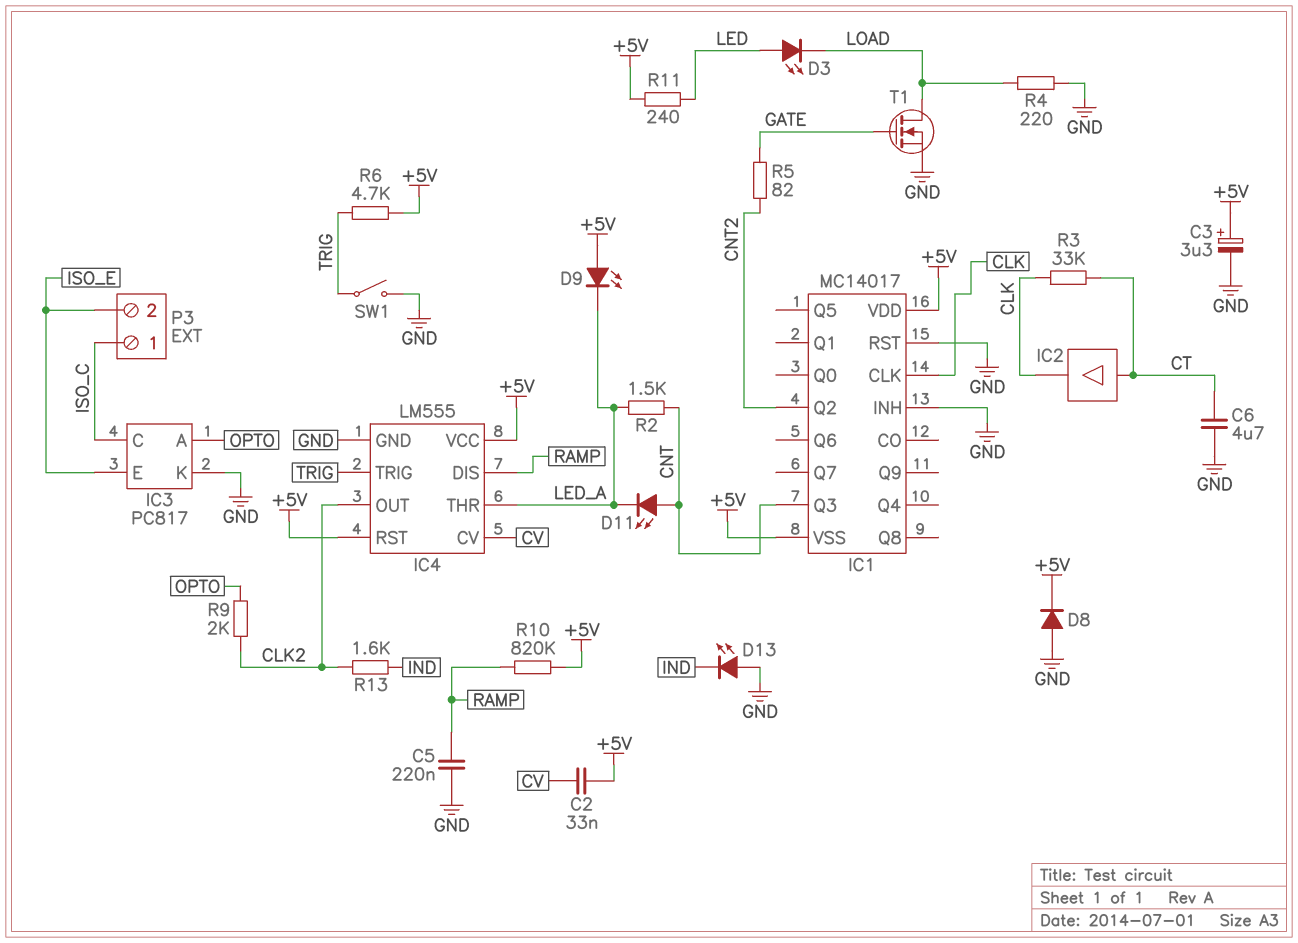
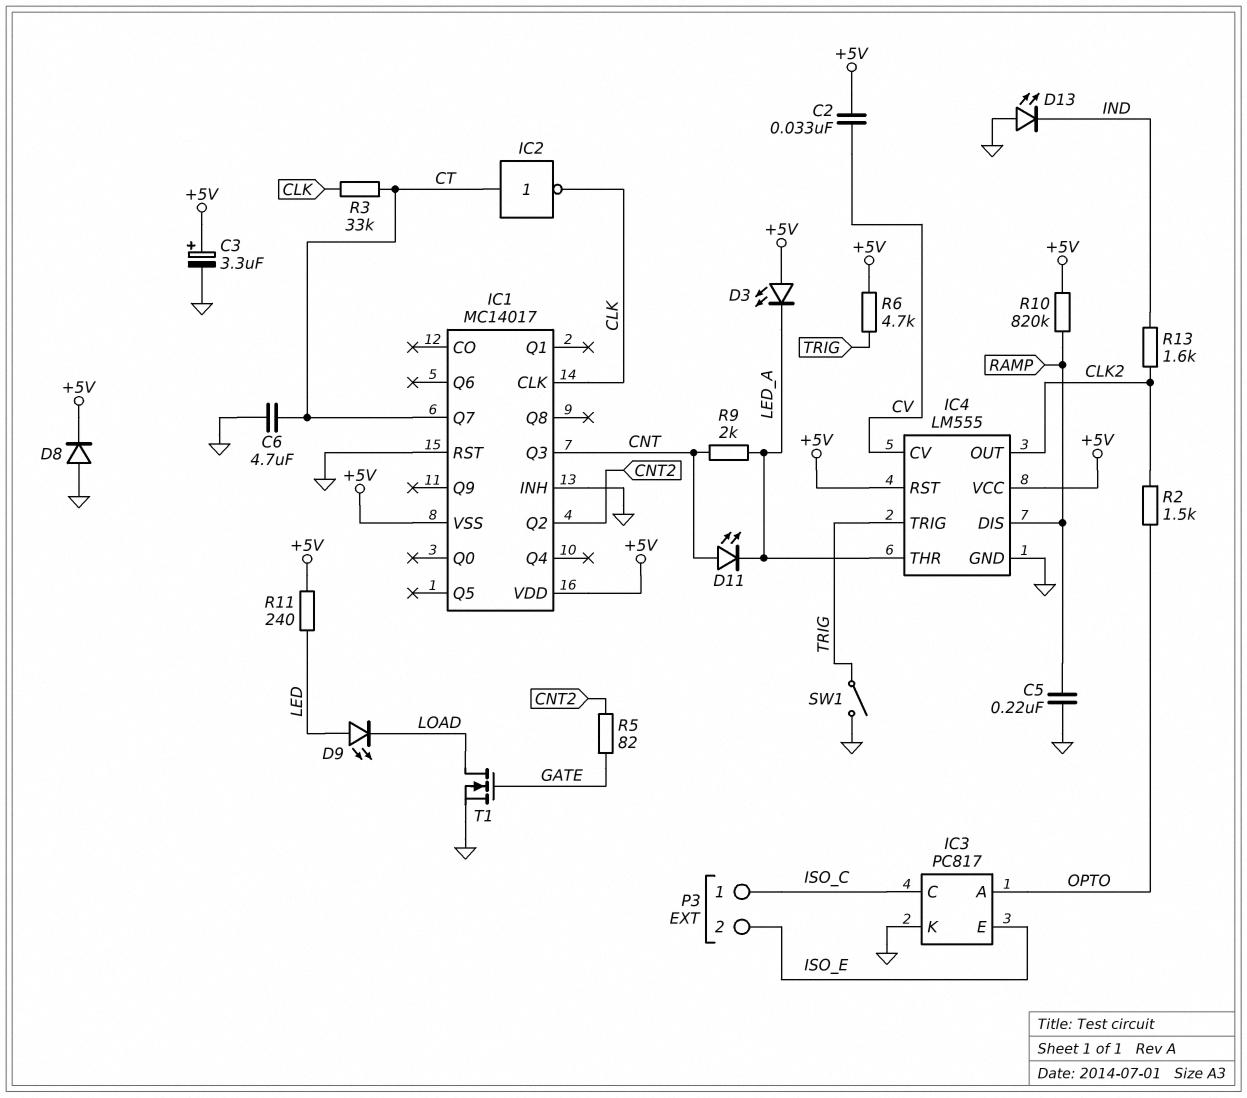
D3: LED (A LED, K LOAD) -> LED (A +5V, K LED_A)
D9: LED (A +5V, K LED_A) -> LED (A LED, K LOAD)
IC1 pin Q7: none -> CT
IC2: buffer (in CT, out CLK) -> NOT (in CT, out CLK)
R2: 1.5k (CNT, LED_A) -> 1.5k (CLK2, OPTO)
R4: 220 (GND, LOAD) -> none
R9: 2k (CLK2, OPTO) -> 2k (CNT, LED_A)

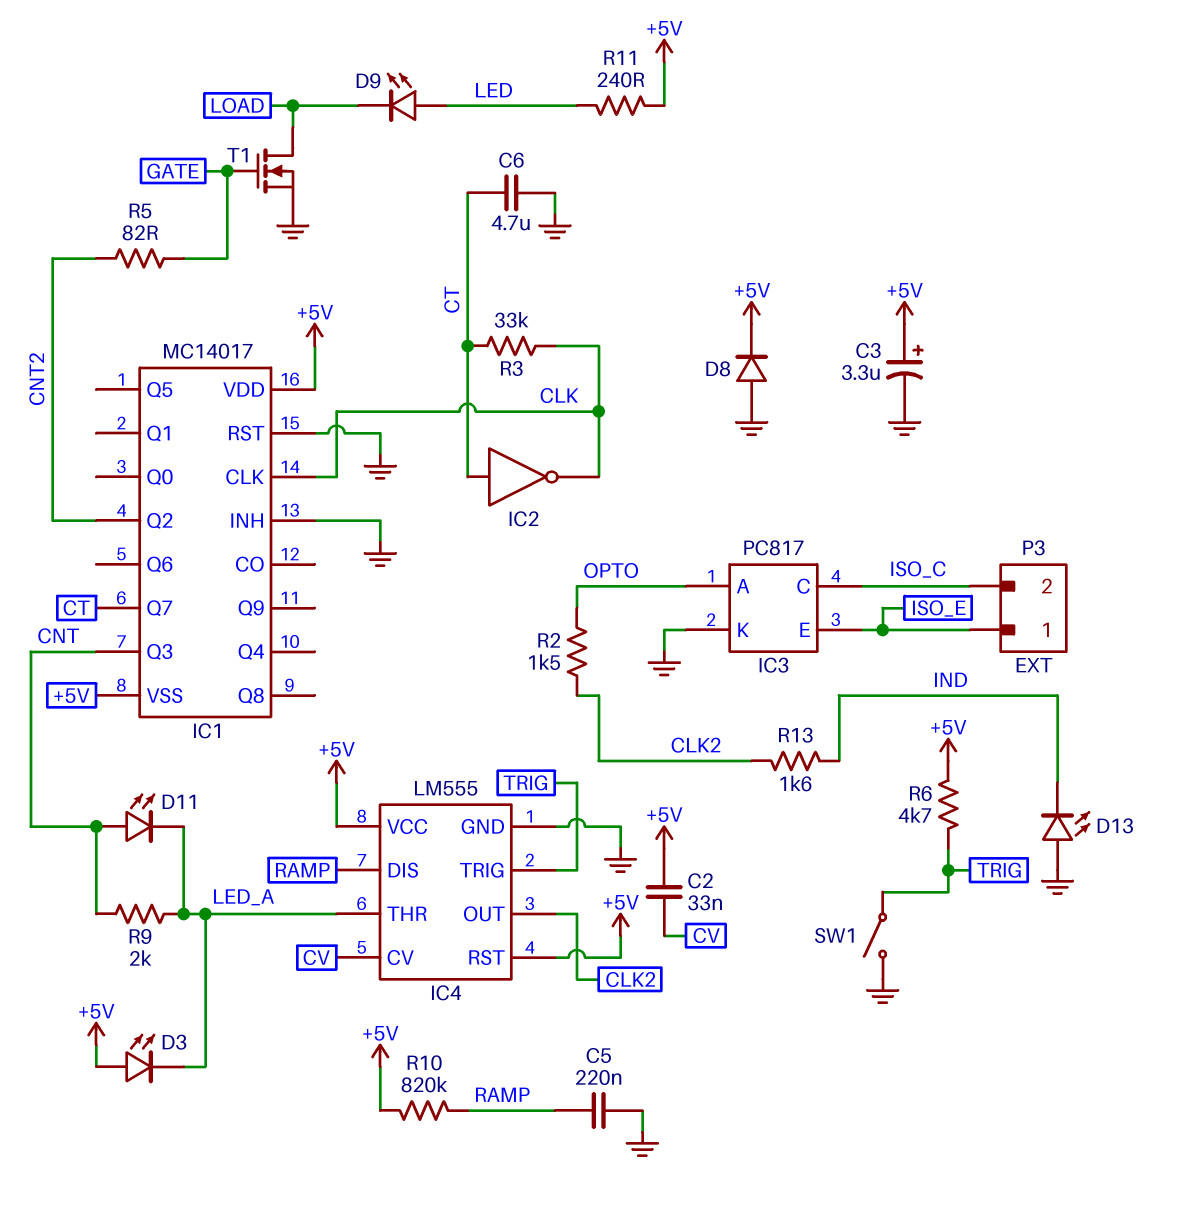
P3 pin 1: ISO_C -> ISO_E
P3 pin 2: ISO_E -> ISO_C

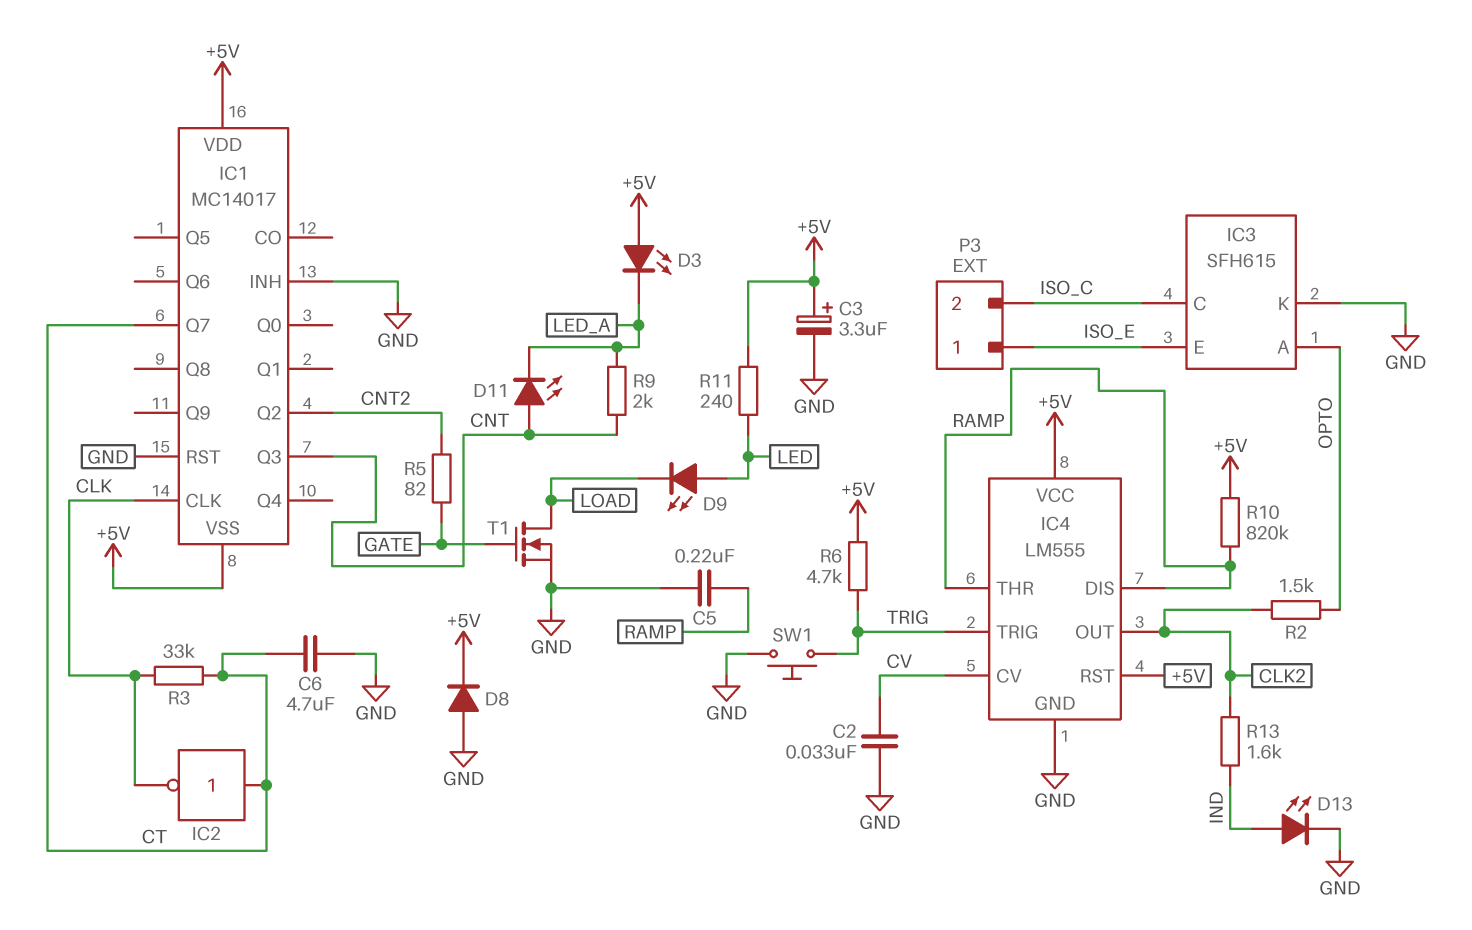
C2: 33nF (+5V, CV) -> 33nF (CV, GND)
D13: LED (A GND, K IND) -> LED (A IND, K GND)
IC3: PC817 -> SFH615
IC4 pin THR: LED_A -> RAMP
SW1: switch (GND, TRIG) -> button (GND, TRIG)

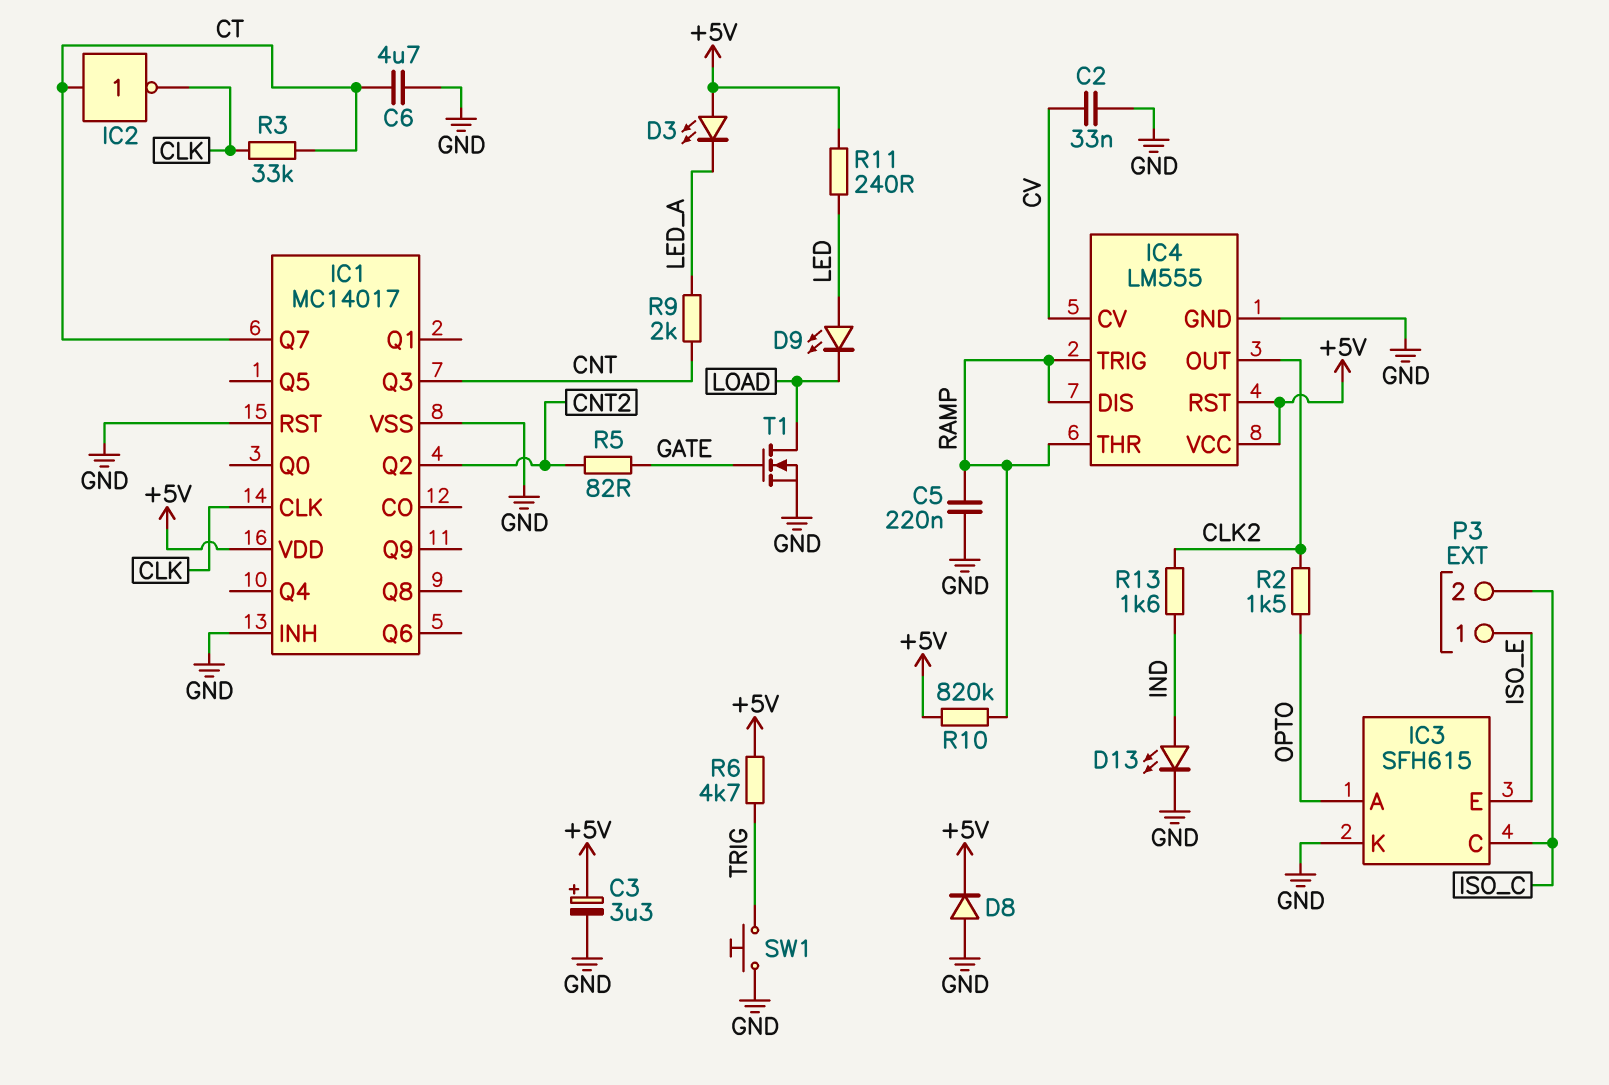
D11: LED (A CNT, K LED_A) -> none
IC1 pin VSS: +5V -> GND
IC4 pin TRIG: TRIG -> RAMP

